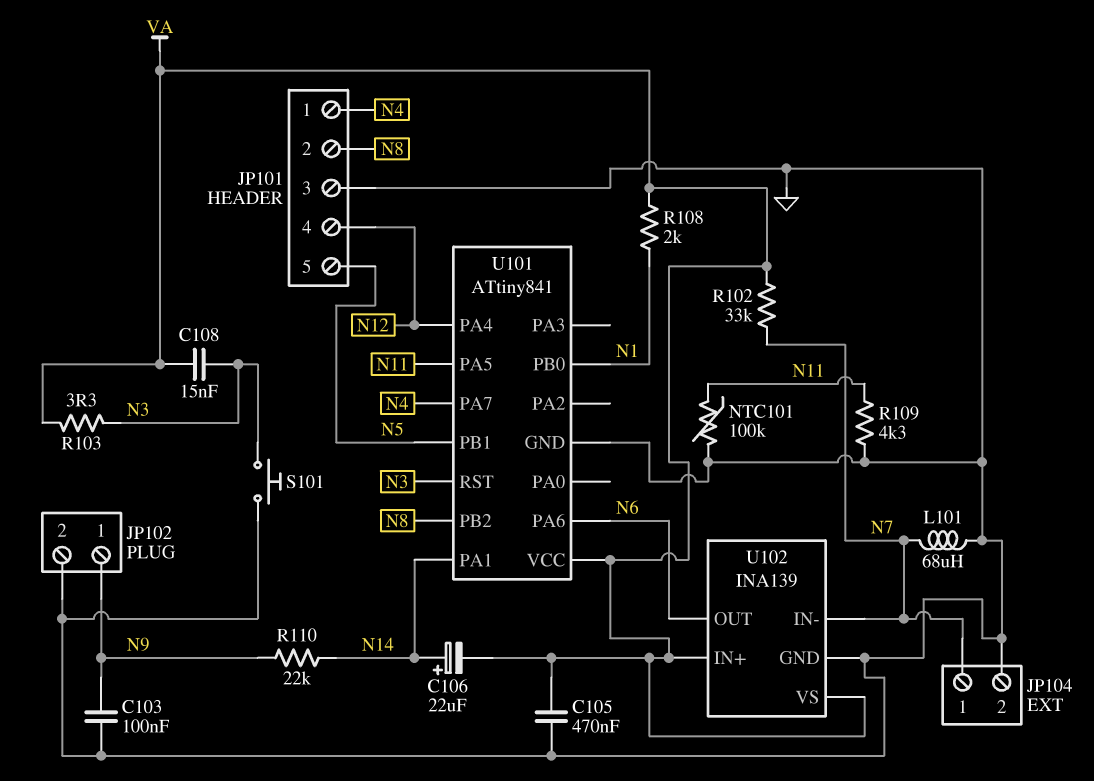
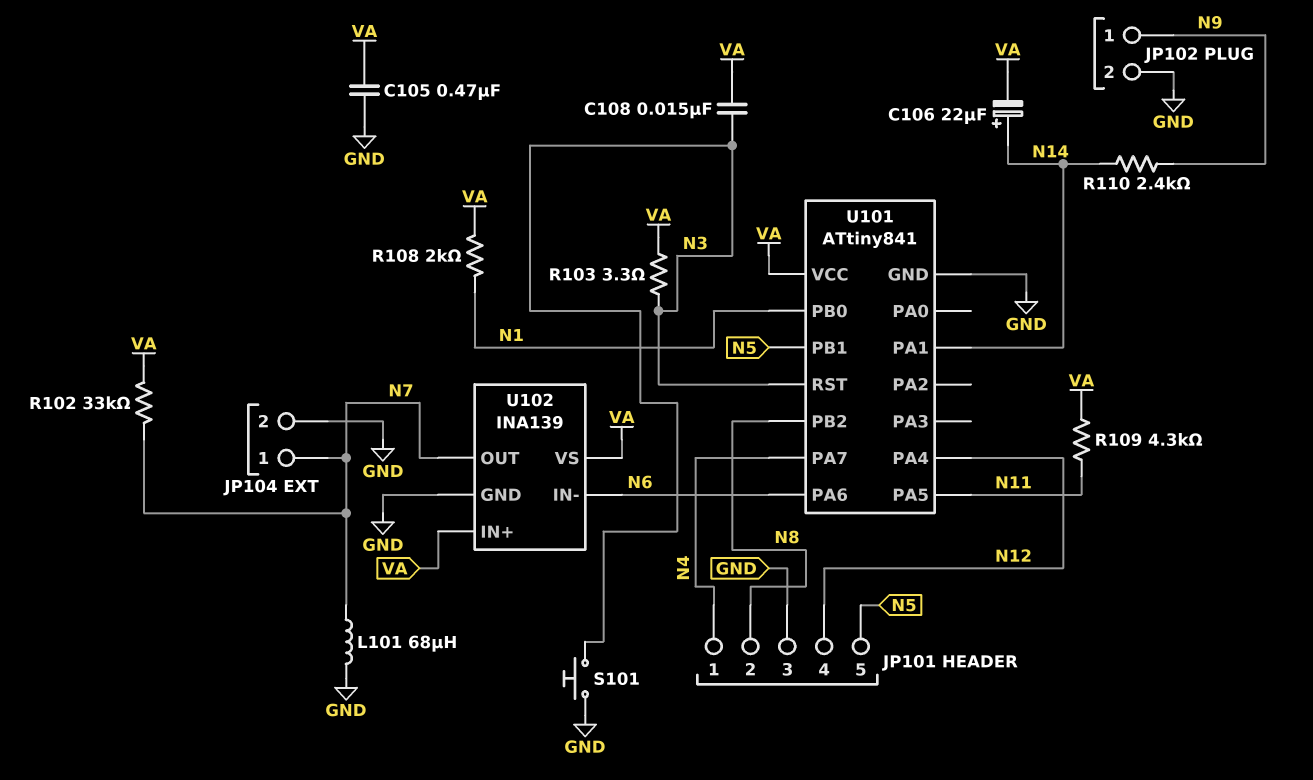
C103: 100nF (GND, N9) -> none
NTC101: 100k (GND, N11) -> none
R109: 4.3k (GND, N11) -> 4.3k (N11, VA)
R110: 22k (N9, N14) -> 2.4k (N9, N14)
U102 pin IN-: N7 -> N6
U102 pin OUT: N6 -> N7

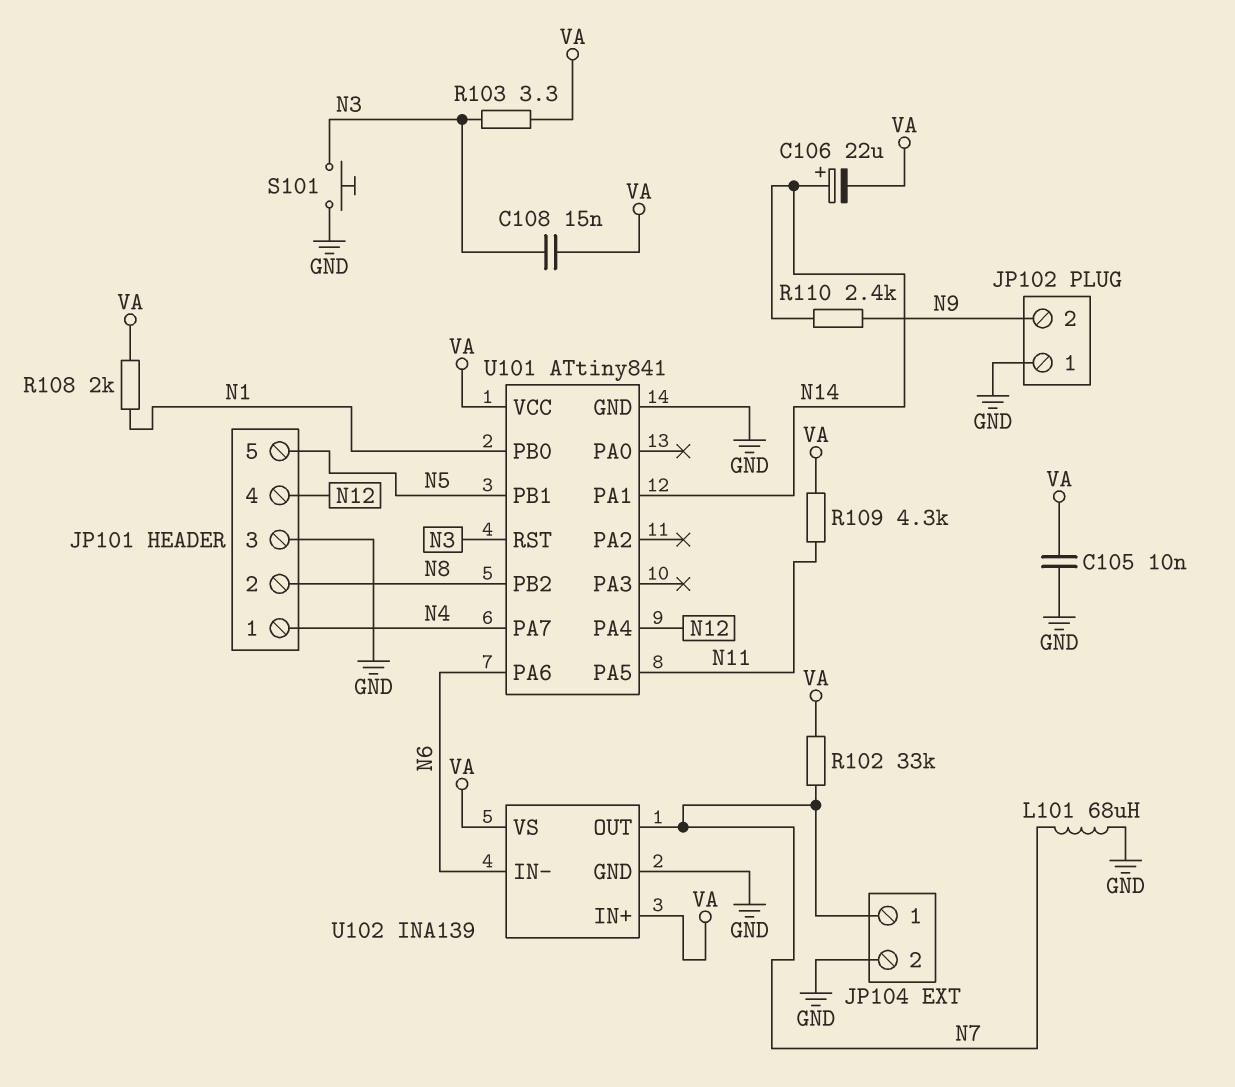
C105: 470nF (GND, VA) -> 10nF (GND, VA)
JP102 pin 1: N9 -> GND
JP102 pin 2: GND -> N9

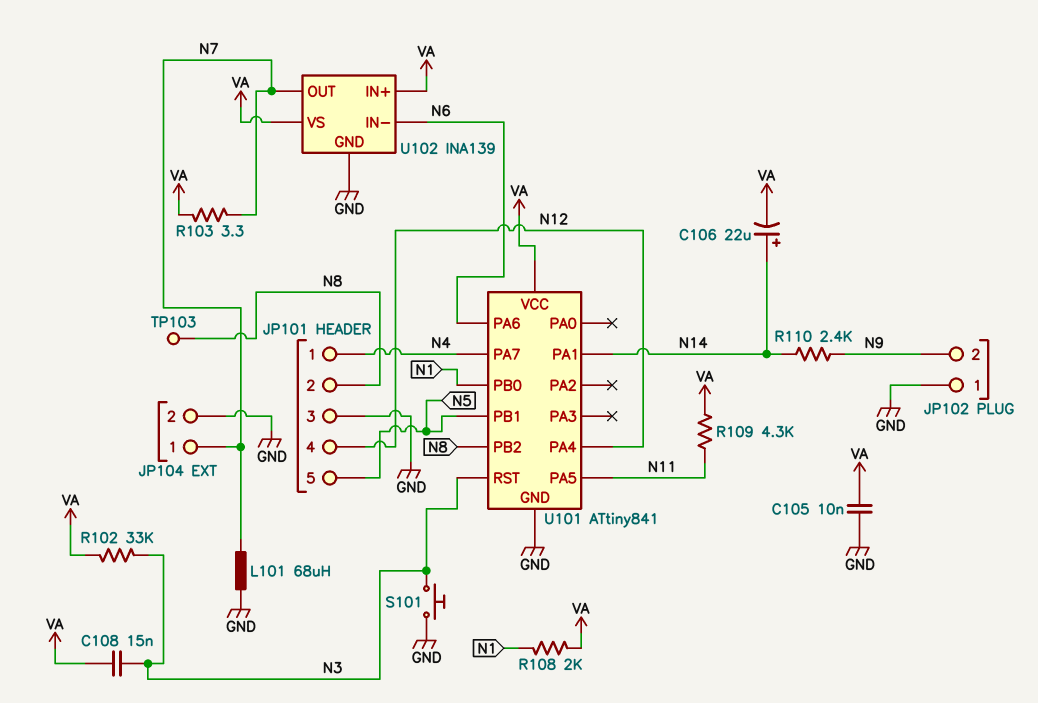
R102: 33k (N7, VA) -> 33k (N3, VA)
R103: 3.3 (N3, VA) -> 3.3 (N7, VA)
TP103: none -> test point (N8)

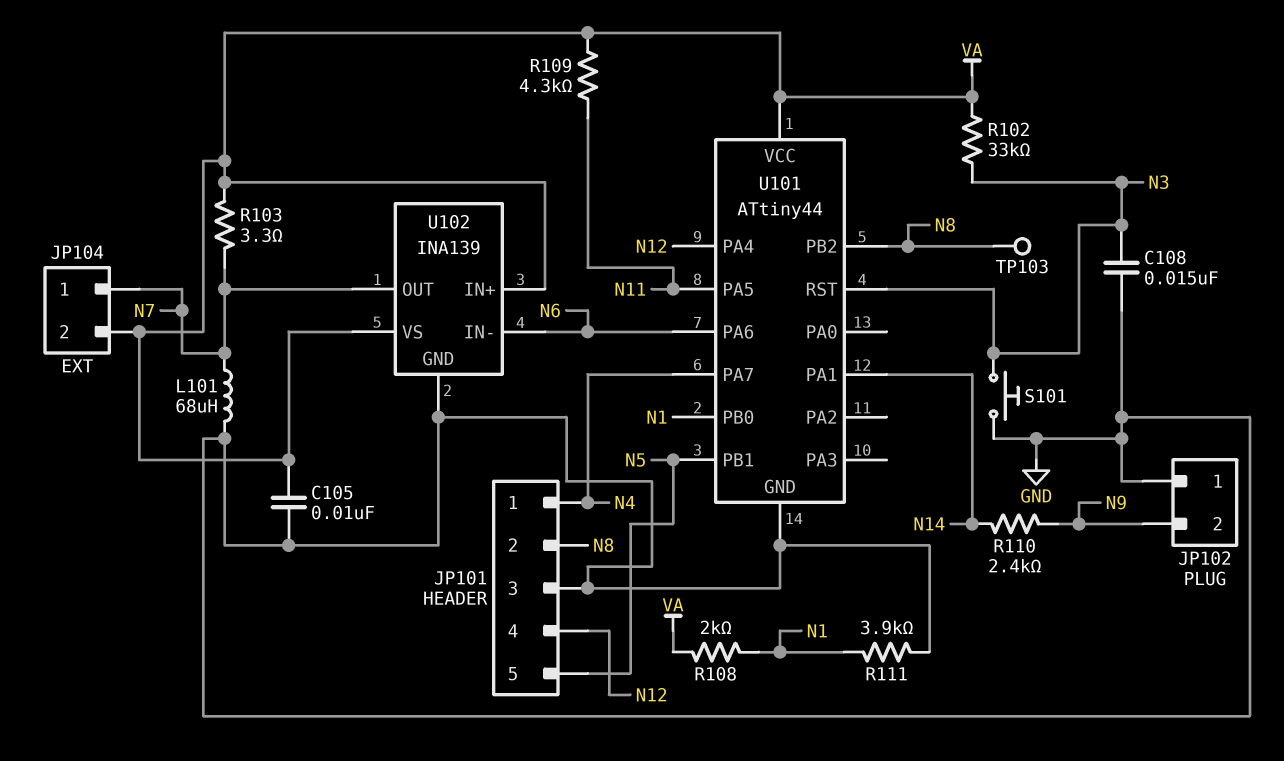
C106: 22uF (plus N14, minus VA) -> none
C108: 15nF (N3, VA) -> 15nF (GND, N3)
JP104 pin 2: GND -> VA
R111: none -> 3.9k (GND, N1)
U101: ATtiny841 -> ATtiny44

